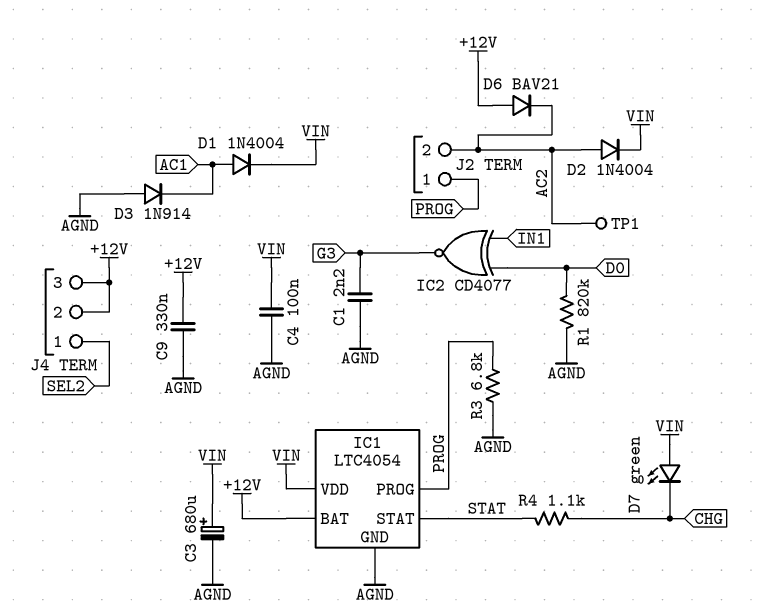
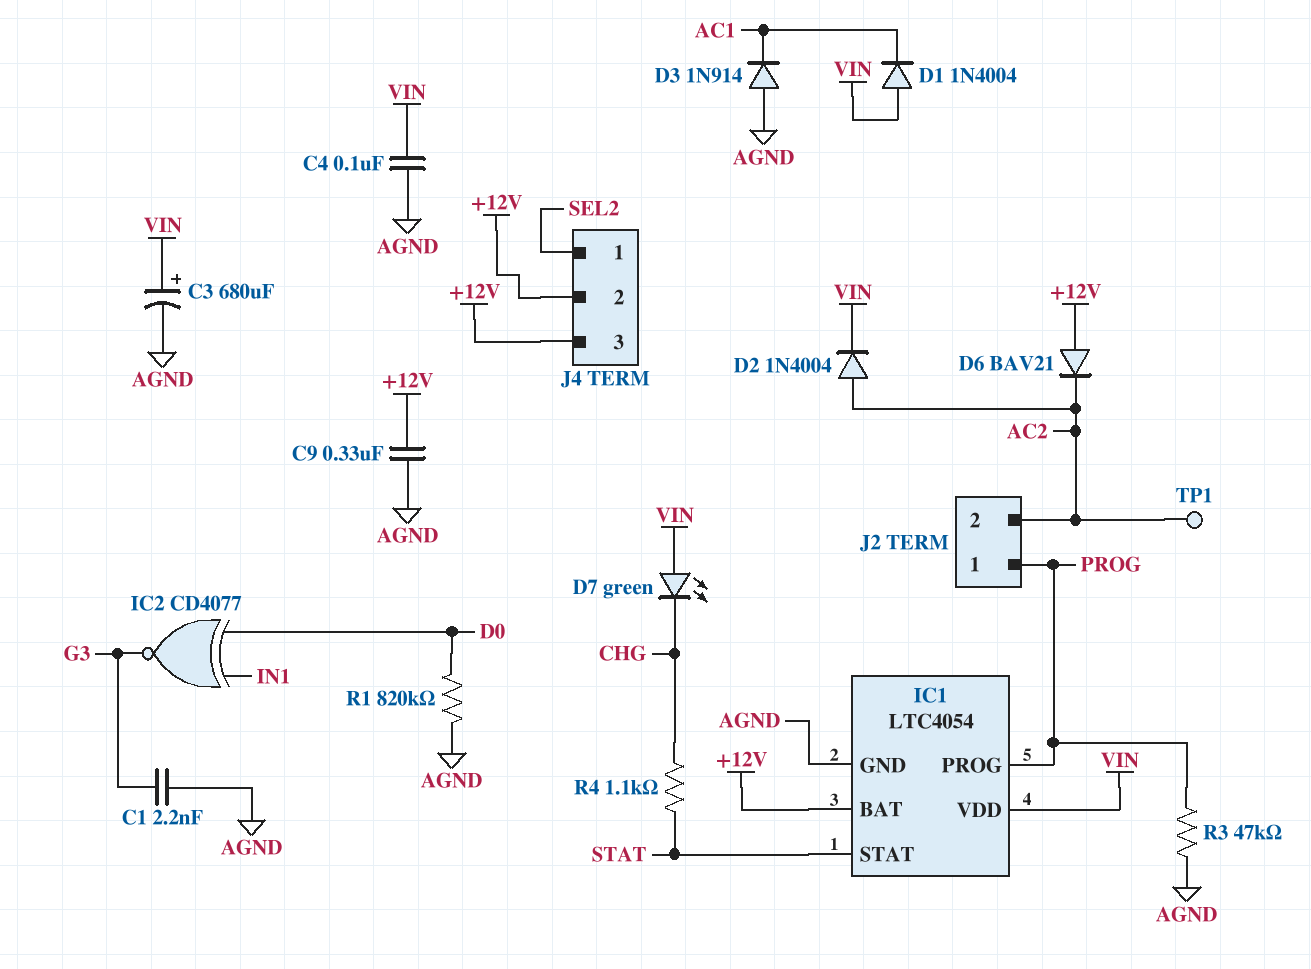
D1: diode 1N4004 (A AC1, K VIN) -> diode 1N4004 (A VIN, K AC1)
R3: 6.8k (AGND, PROG) -> 47k (AGND, PROG)

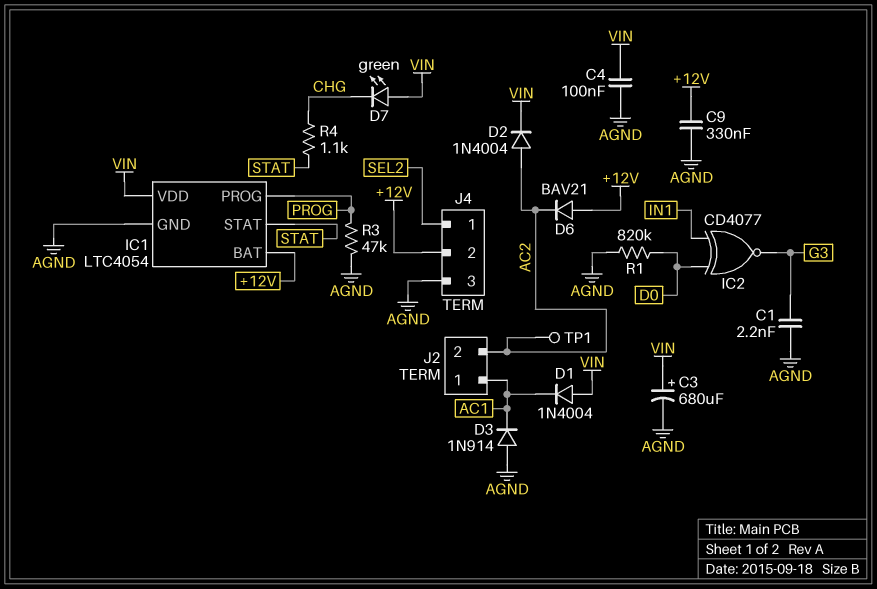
J2 pin 1: PROG -> AC1
J4 pin 3: +12V -> AGND

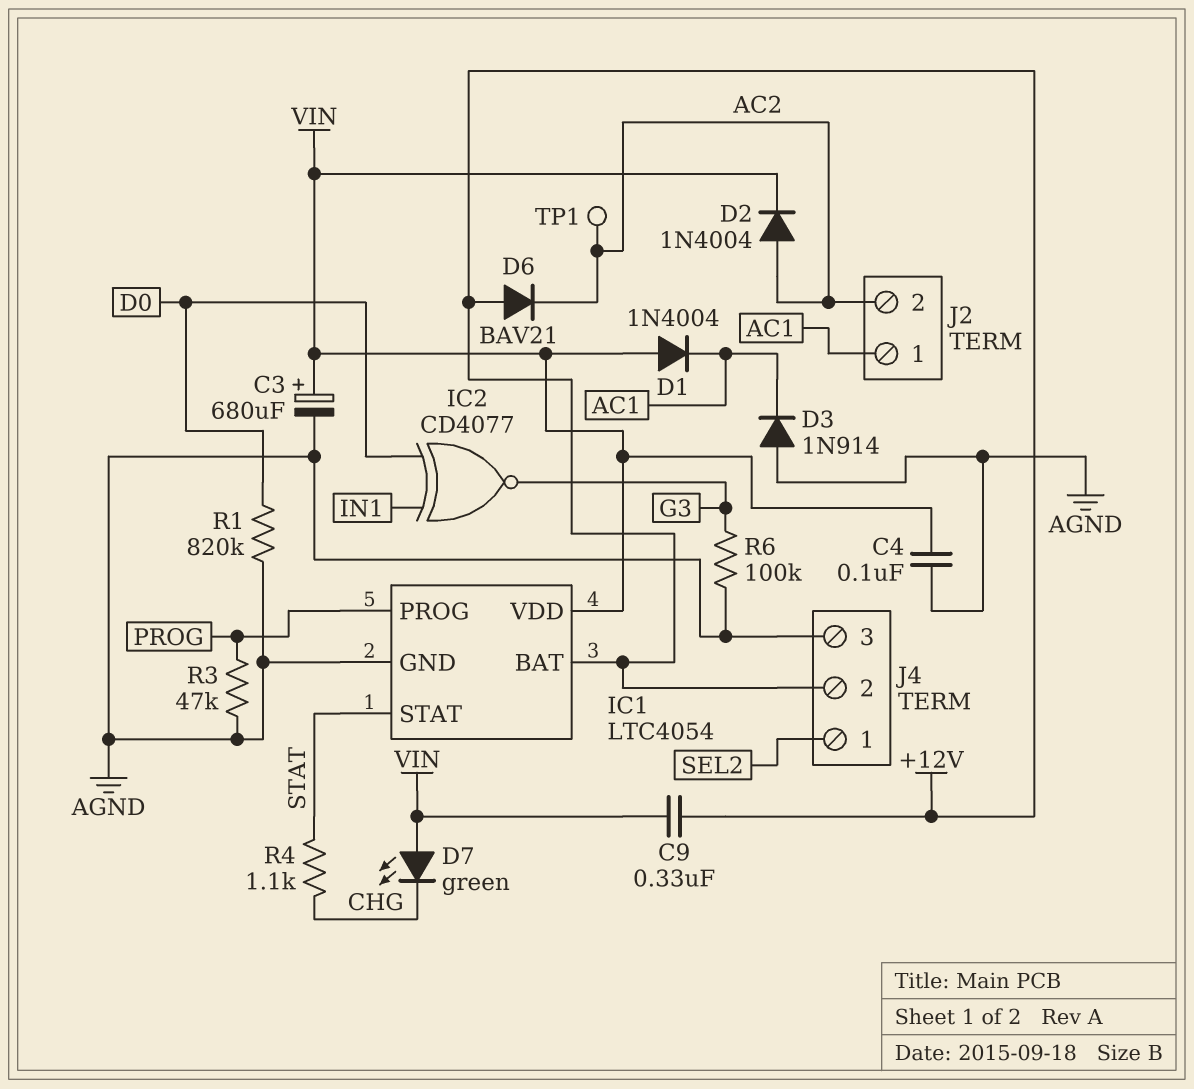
C1: 2.2nF (AGND, G3) -> none
C9: 330nF (+12V, AGND) -> 330nF (+12V, VIN)
R6: none -> 100k (AGND, G3)

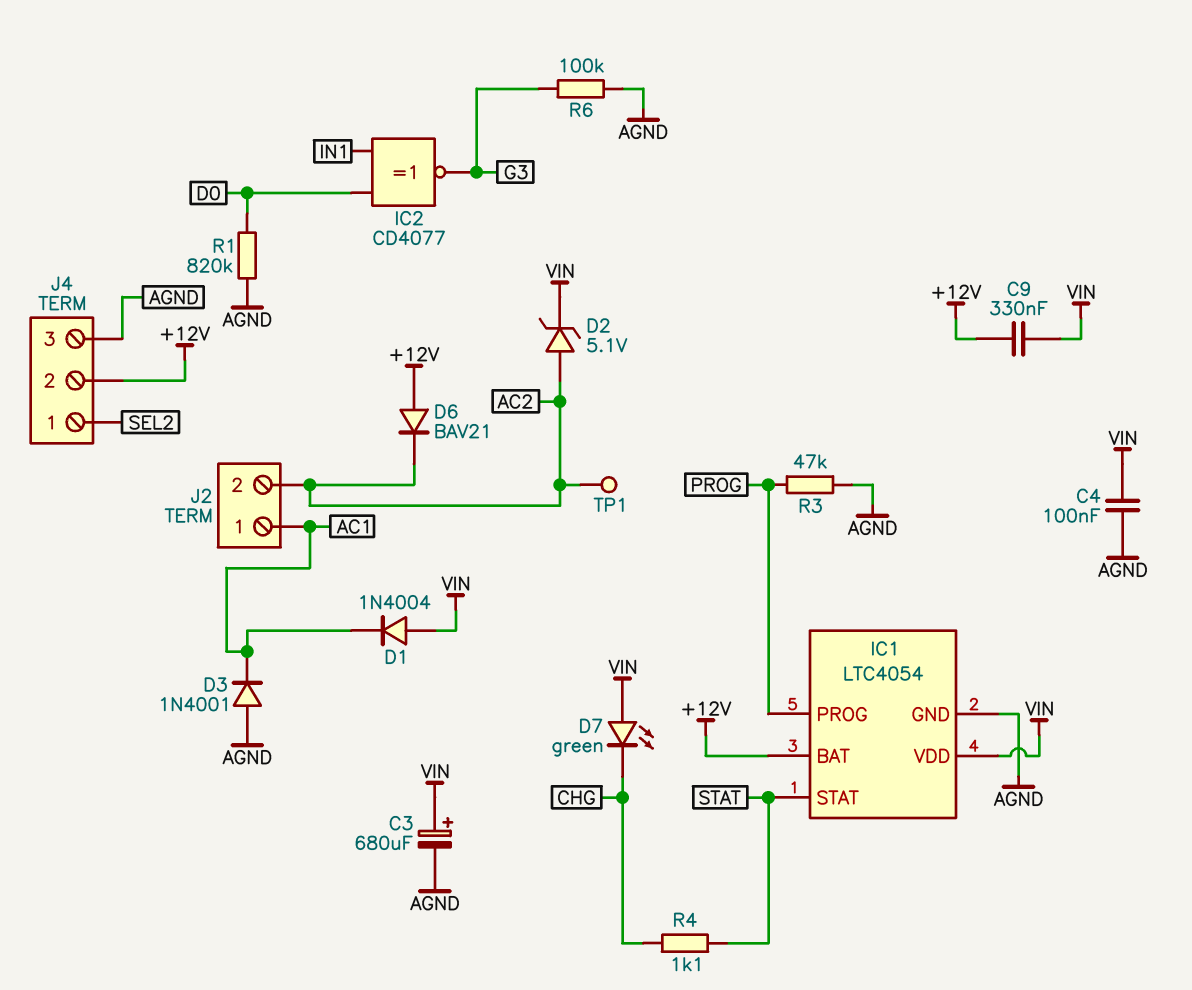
D2: diode 1N4004 (A AC2, K VIN) -> zener 5.1V (A AC2, K VIN)
D3: diode 1N914 (A AGND, K AC1) -> diode 1N4001 (A AGND, K AC1)

